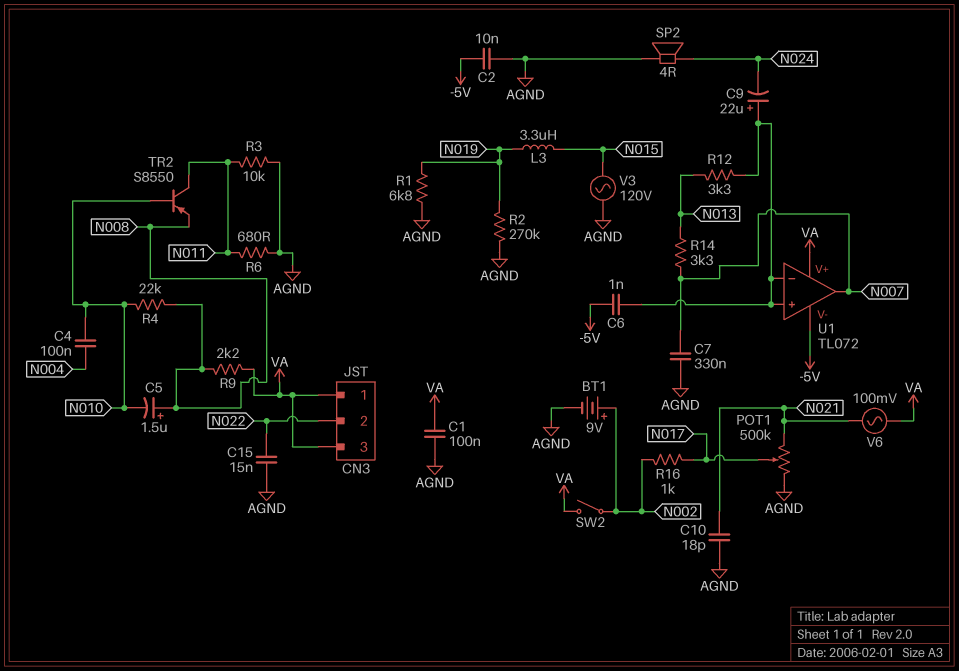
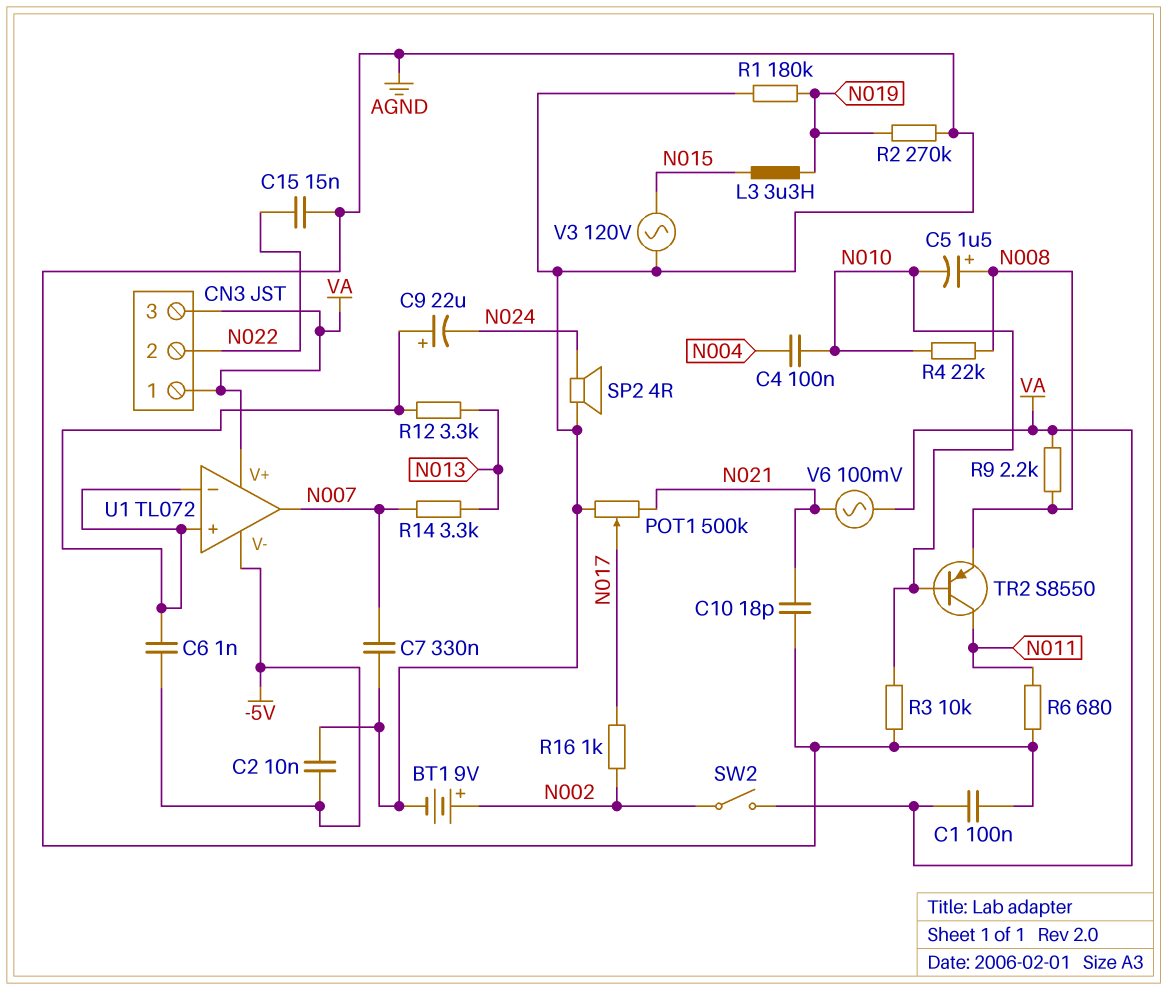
R1: 6.8k (AGND, N019) -> 180k (AGND, N019)
R3: 10k (AGND, N011) -> 10k (AGND, N010)

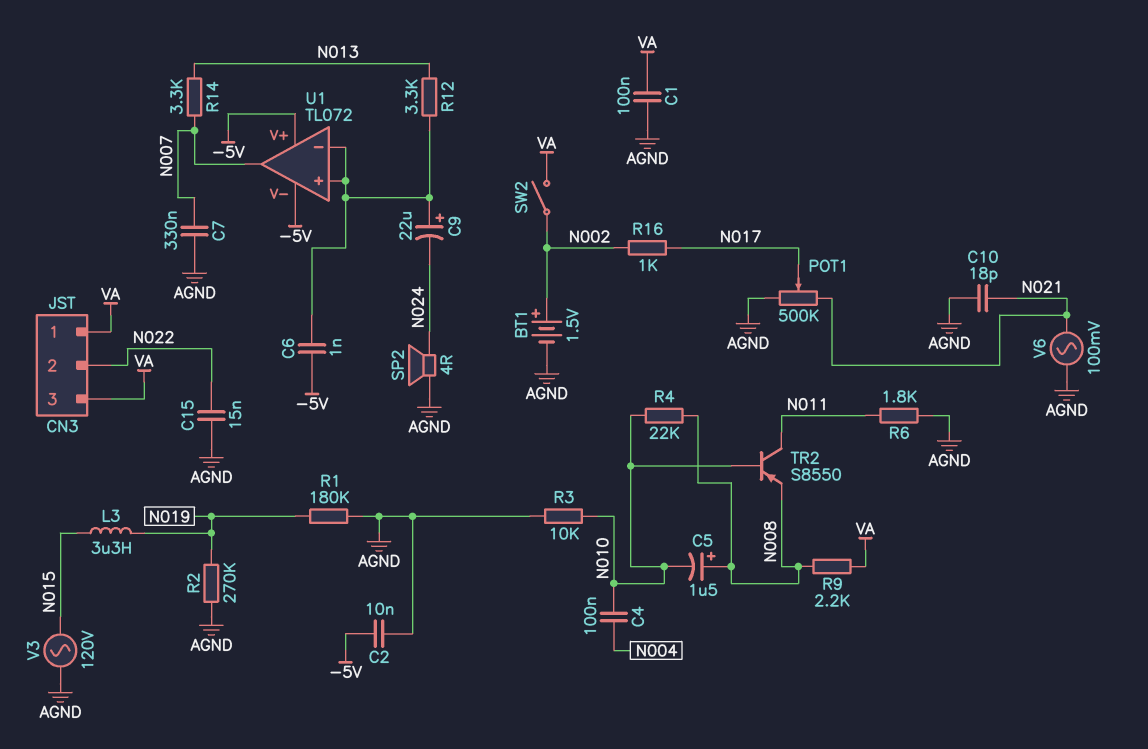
BT1: 9V (plus N002, minus AGND) -> 1.5V (plus N002, minus AGND)
R6: 680 (AGND, N011) -> 1.8k (AGND, N011)
U1 pin V+: VA -> -5V
V6: AC 100mV (N021, VA) -> AC 100mV (AGND, N021)

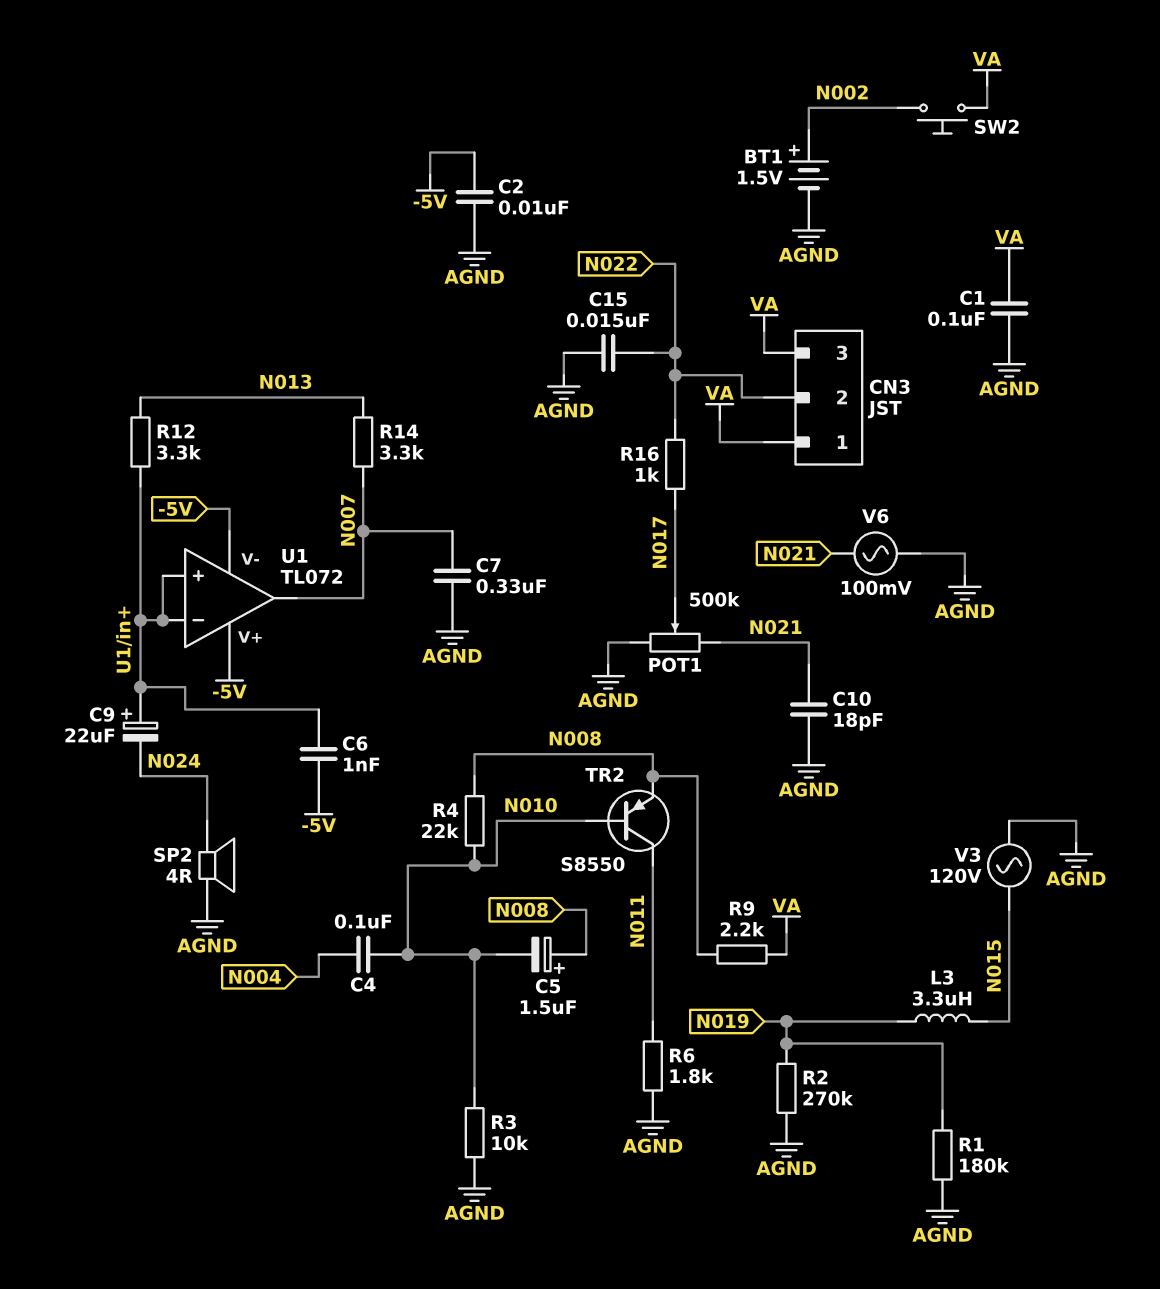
R16: 1k (N002, N017) -> 1k (N017, N022)
SW2: switch (N002, VA) -> button (N002, VA)

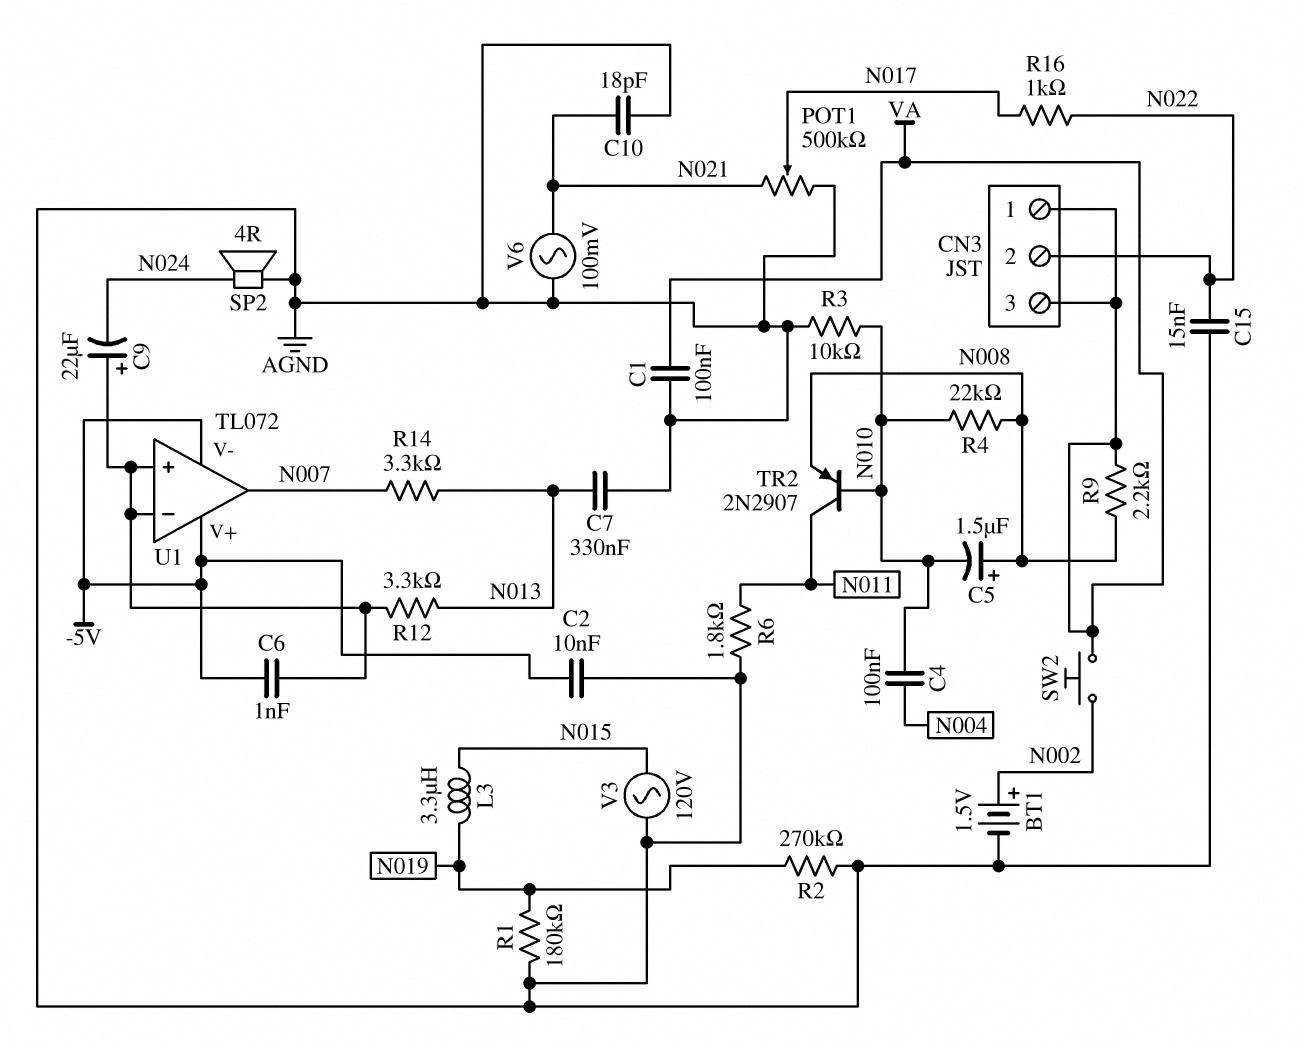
C7: 330nF (AGND, N007) -> 330nF (AGND, N013)
TR2: PNP S8550 (B N010, C N011, E N008) -> PNP 2N2907 (B N010, C N011, E N008)

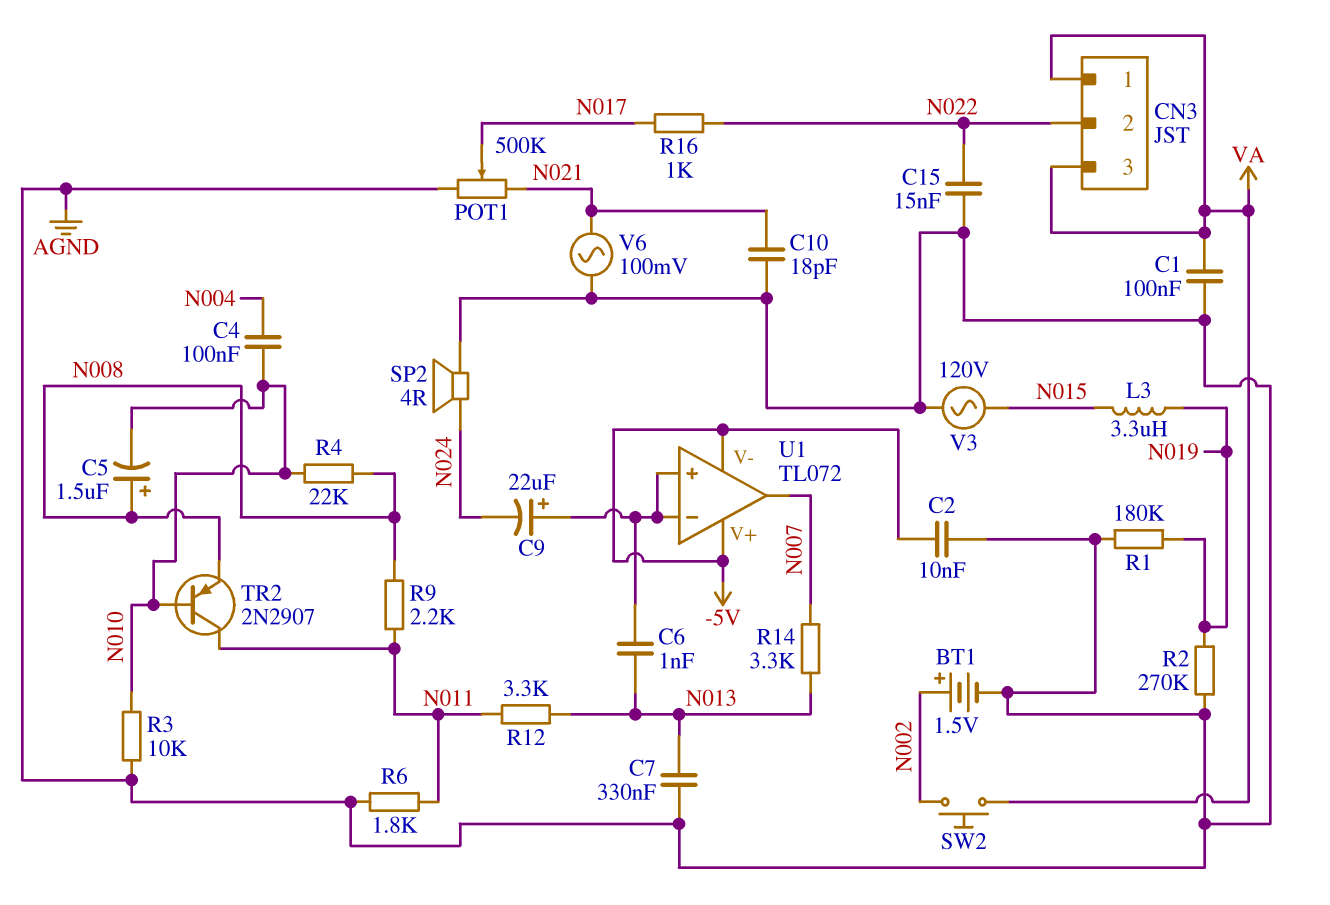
C6: 1nF (-5V, U1/in+) -> 1nF (N013, U1/in+)
R9: 2.2k (N008, VA) -> 2.2k (N008, N011)
R12: 3.3k (N013, U1/in+) -> 3.3k (N011, N013)

